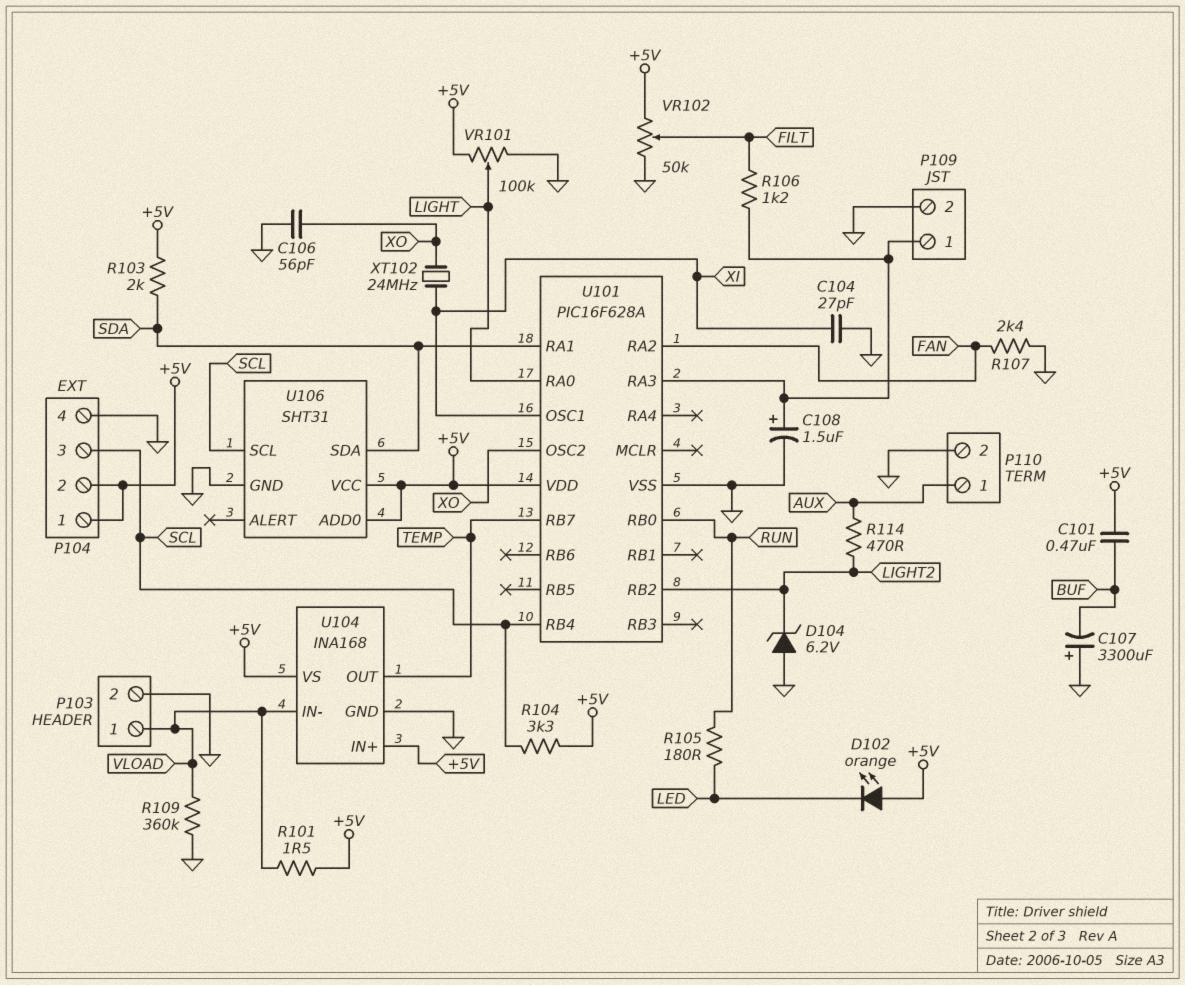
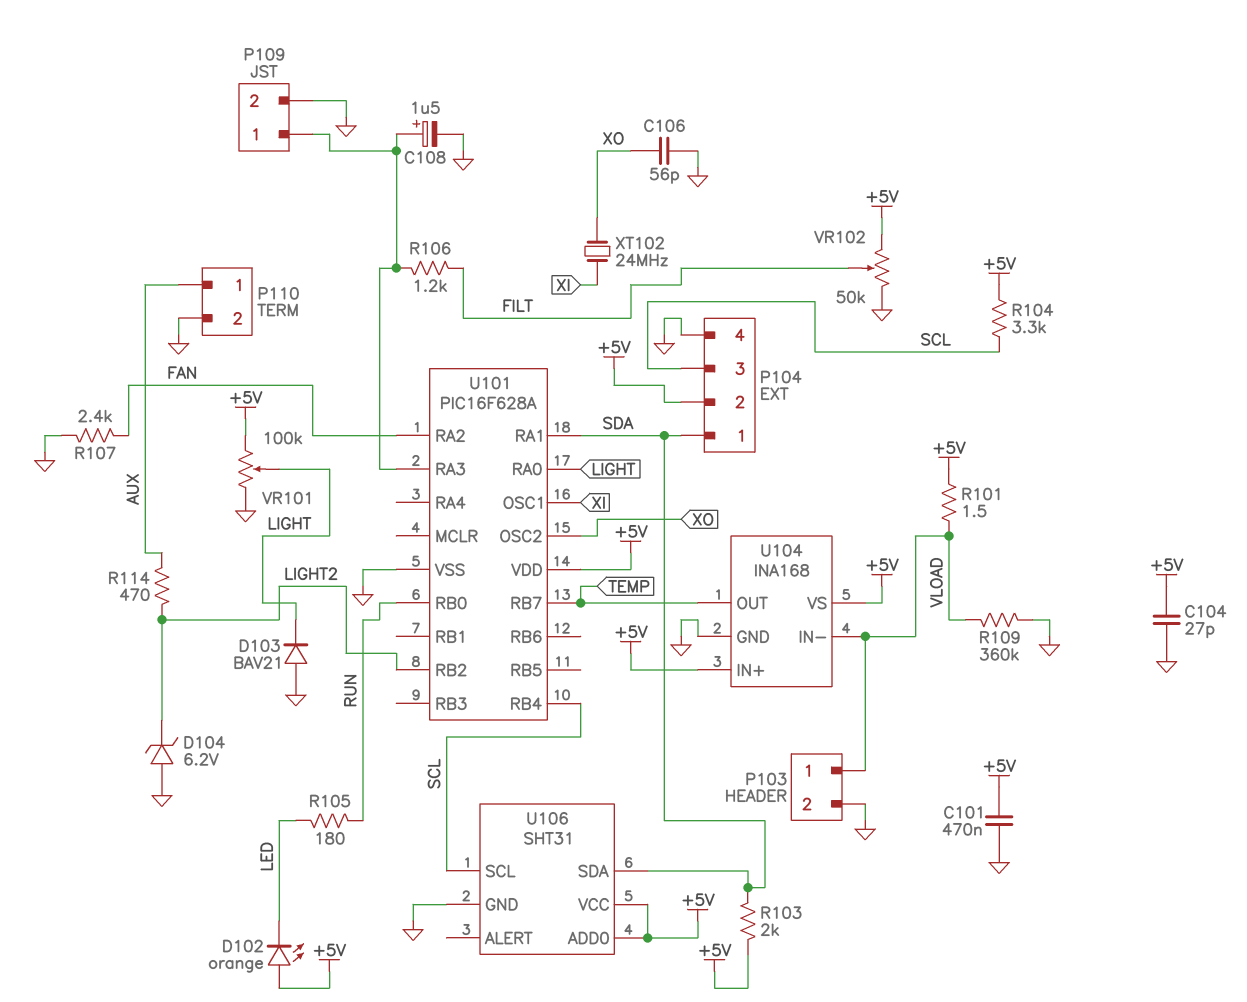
C101: 470nF (+5V, BUF) -> 470nF (+5V, GND)
C104: 27pF (GND, XI) -> 27pF (+5V, GND)
C107: 3300uF (plus GND, minus BUF) -> none
D103: none -> diode BAV21 (A GND, K LIGHT)
P104 pin 1: +5V -> SDA

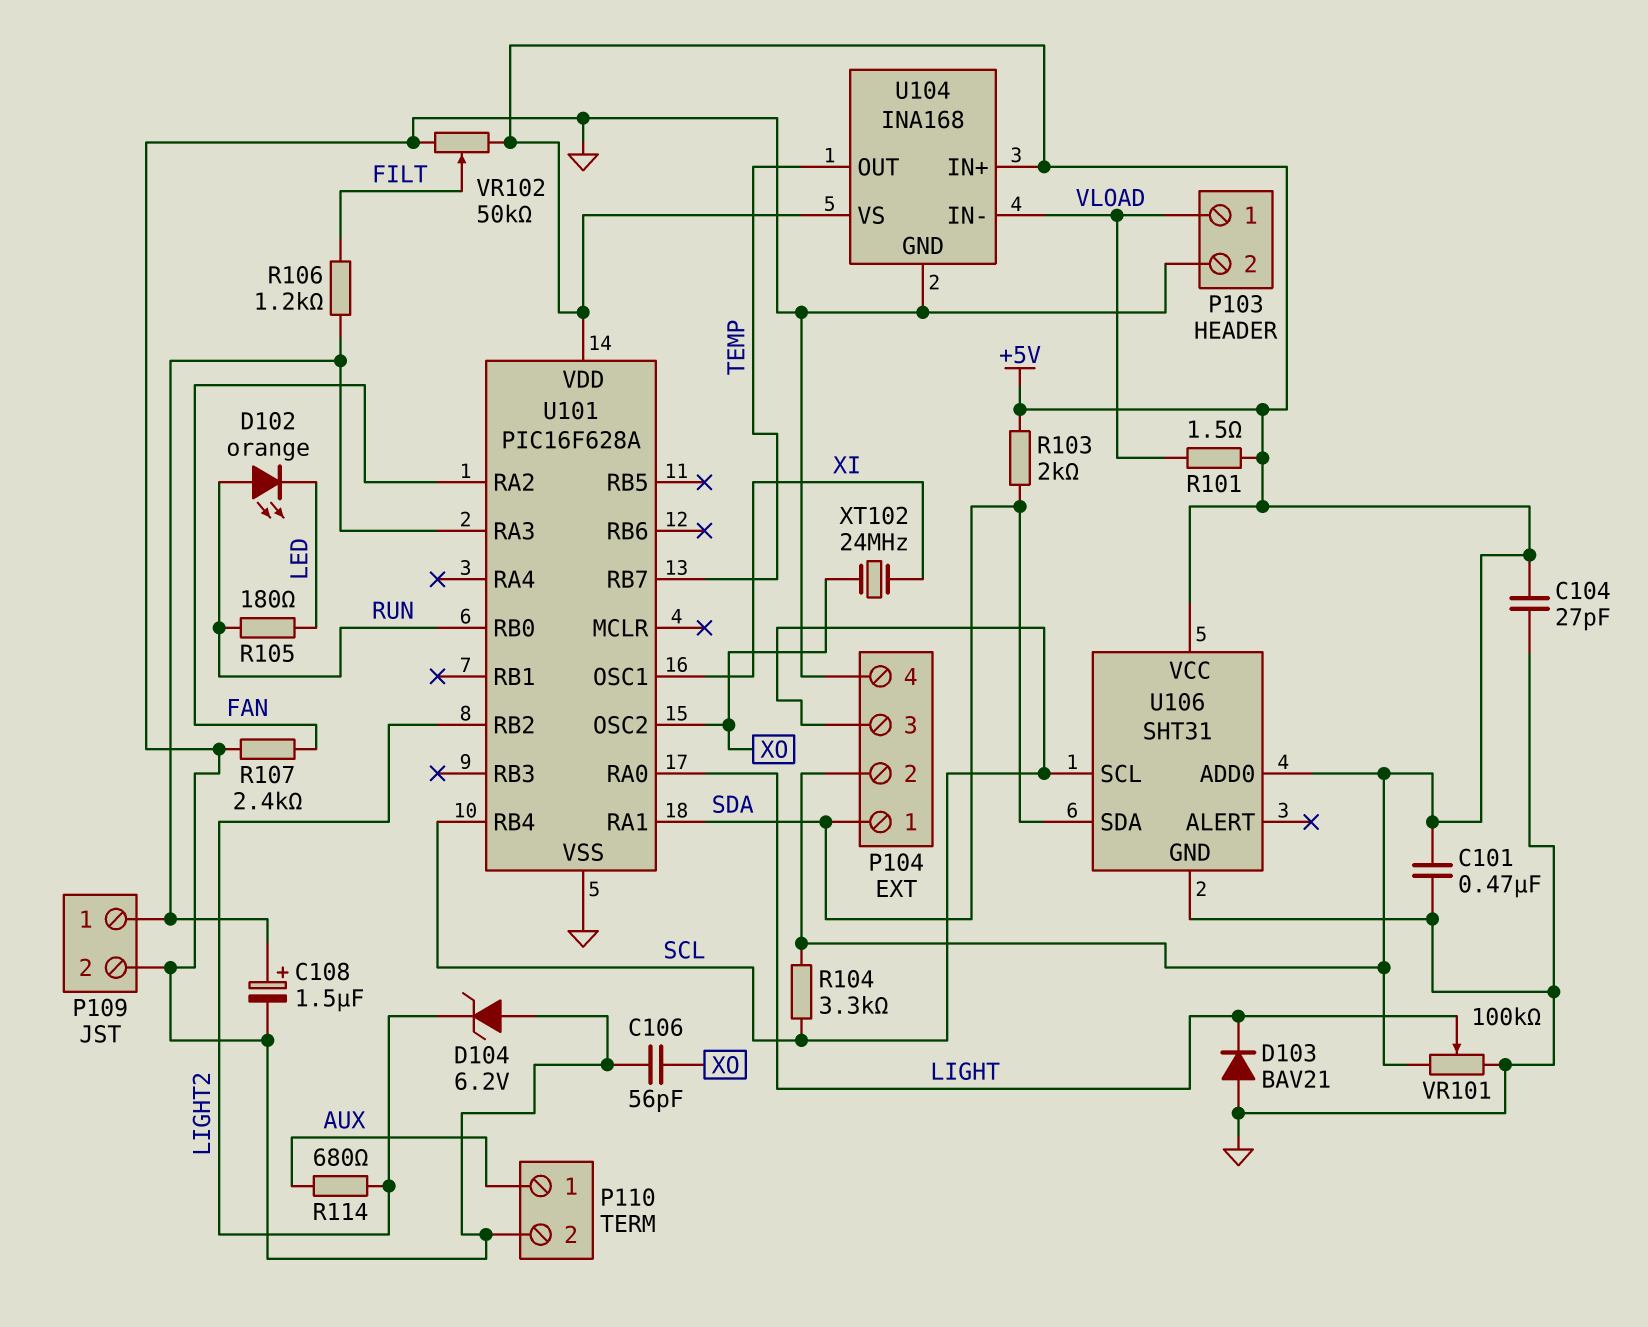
D102: LED orange (A +5V, K LED) -> LED orange (A RUN, K LED)
R109: 360k (GND, VLOAD) -> none
R114: 470 (AUX, LIGHT2) -> 680 (AUX, LIGHT2)

